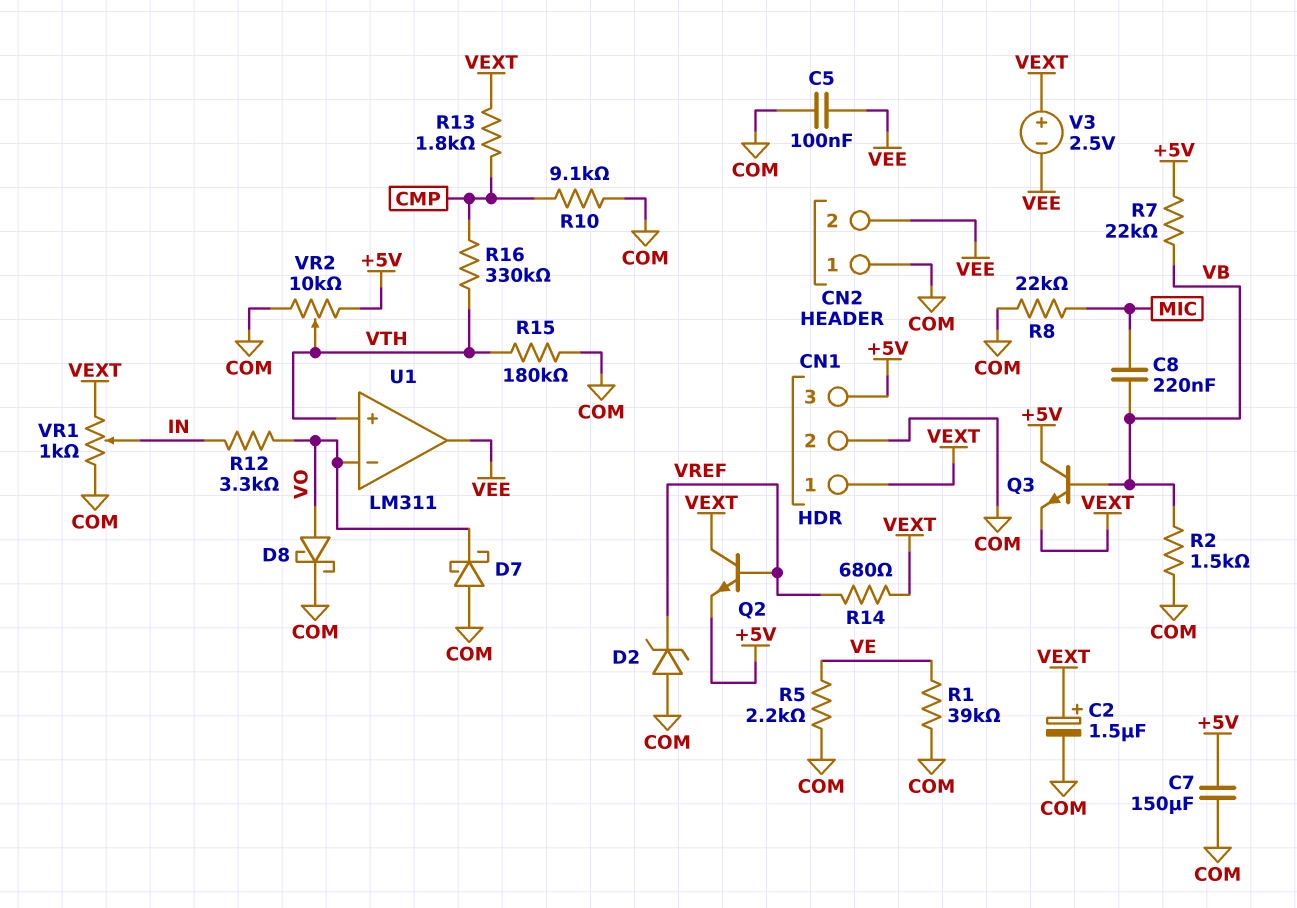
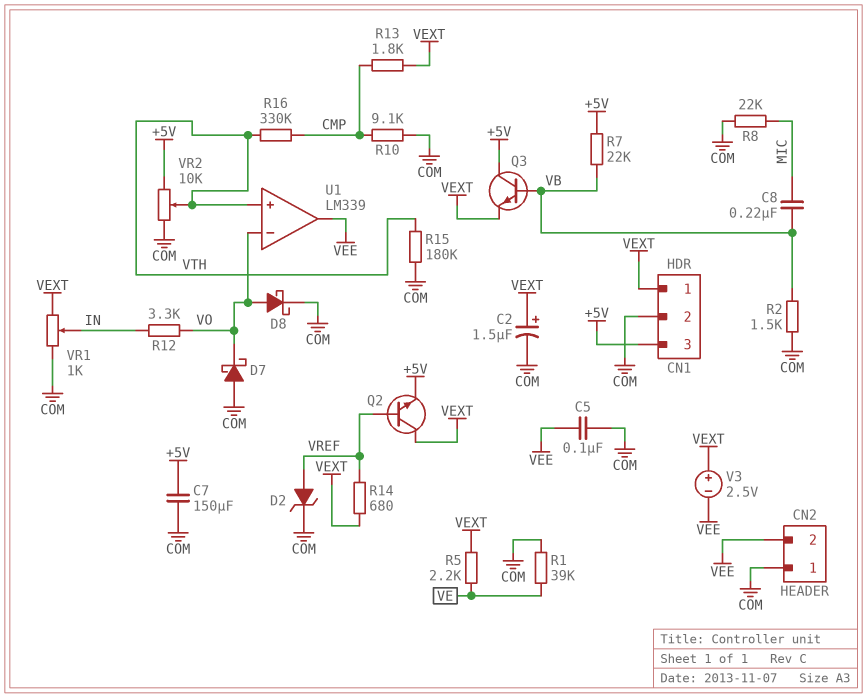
D2: zener (A COM, K VREF) -> zener (A VREF, K COM)
R5: 2.2k (COM, VE) -> 2.2k (VE, VEXT)
U1: LM311 -> LM339

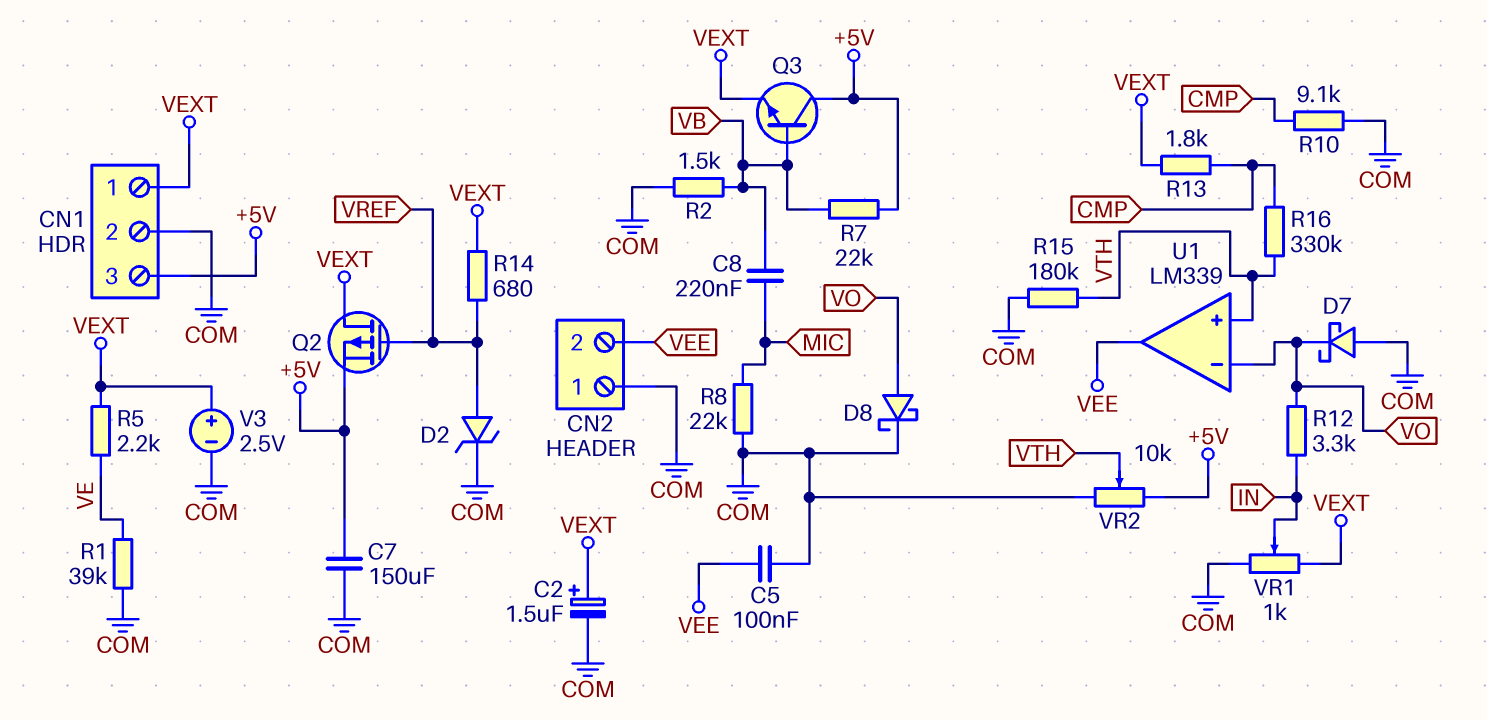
Q2: NPN (B VREF, C VEXT, E +5V) -> PMOS (G VREF, D VEXT, S +5V)
V3: 2.5V (plus VEXT, minus VEE) -> 2.5V (plus VEXT, minus COM)

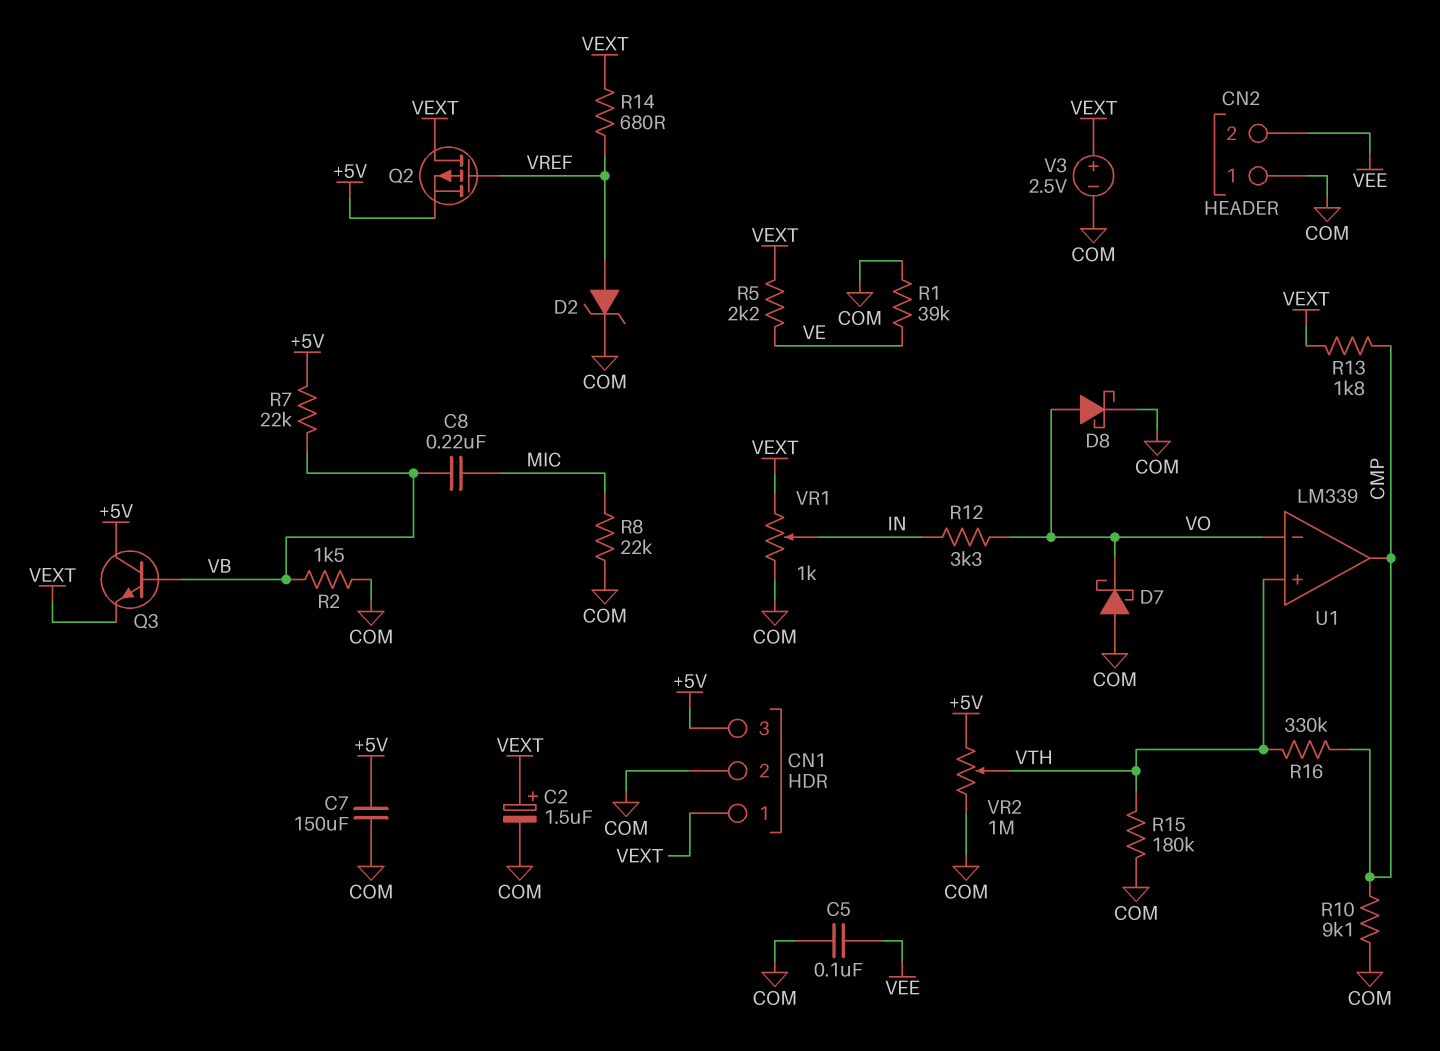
U1 pin out: VEE -> CMP
VR2: 10k (+5V, COM, wiper VTH) -> 1M (+5V, COM, wiper VTH)

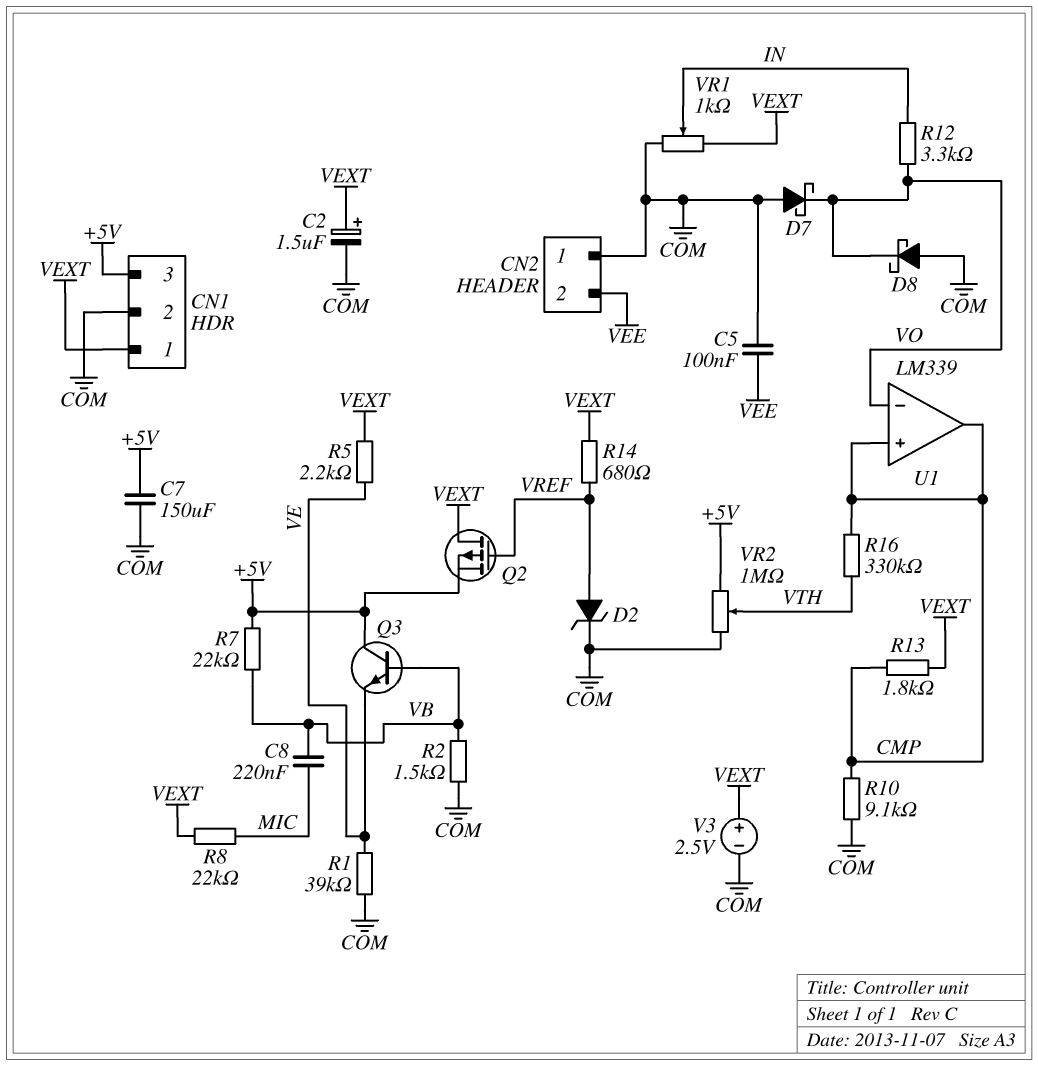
D8: schottky (A VO, K COM) -> schottky (A COM, K VO)
Q3: NPN (B VB, C +5V, E VEXT) -> NPN (B VB, C +5V, E VE)
R8: 22k (COM, MIC) -> 22k (MIC, VEXT)
R15: 180k (COM, VTH) -> none
U1 pin in+: VTH -> CMP

